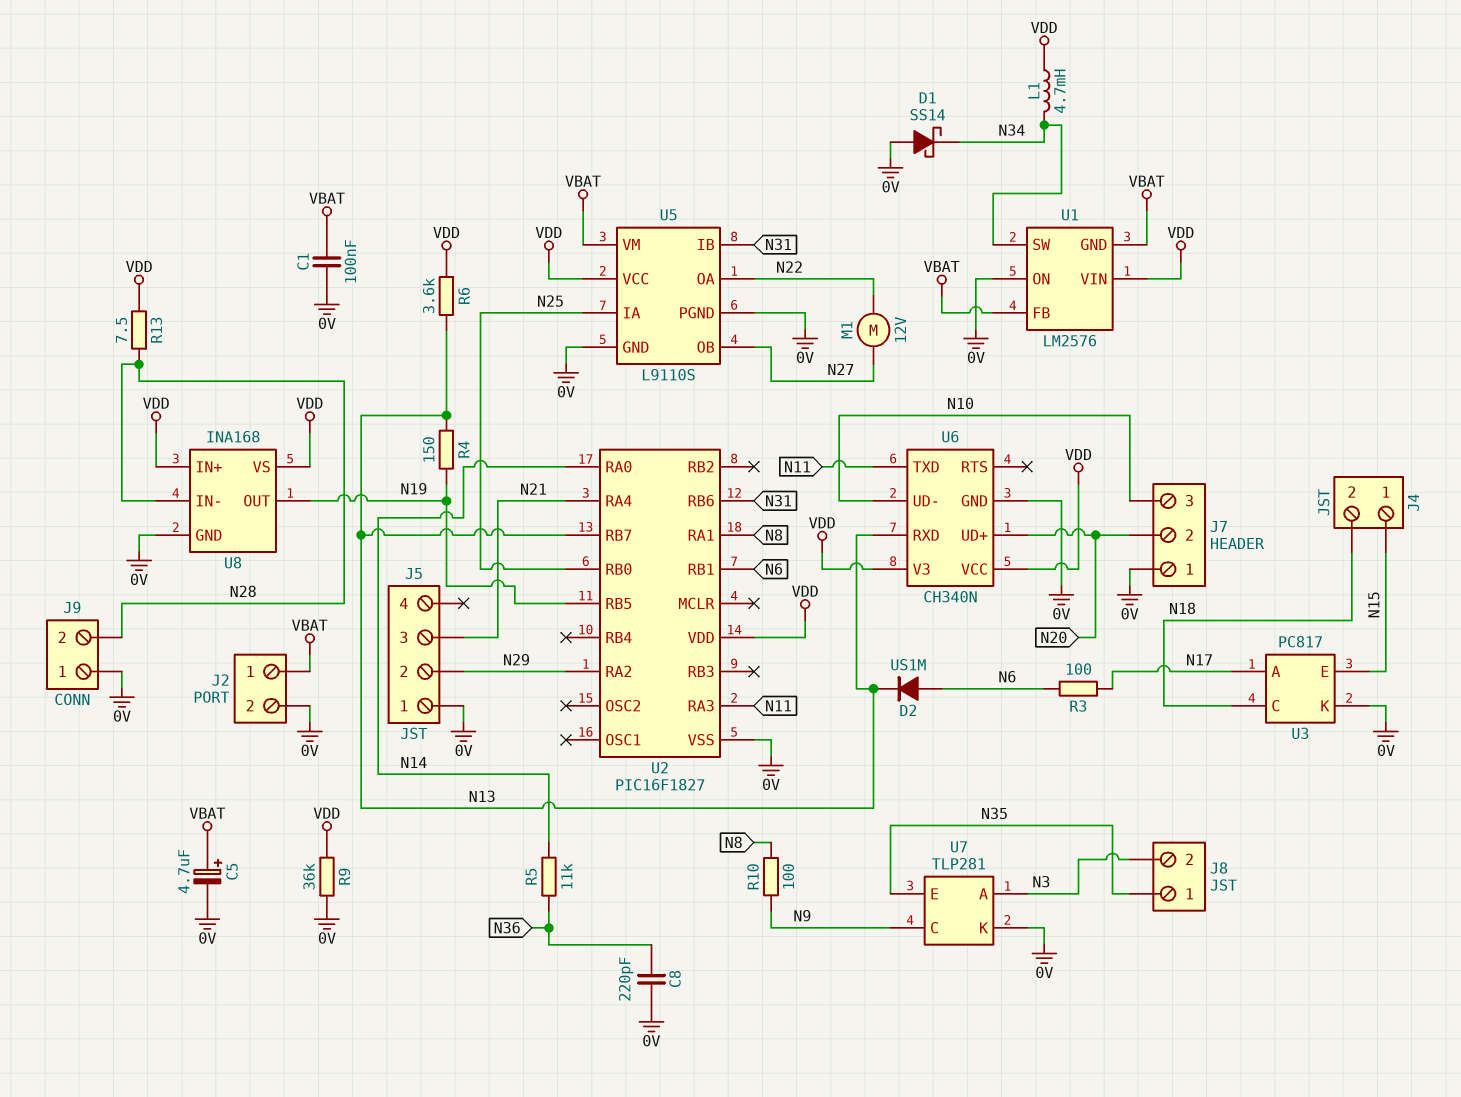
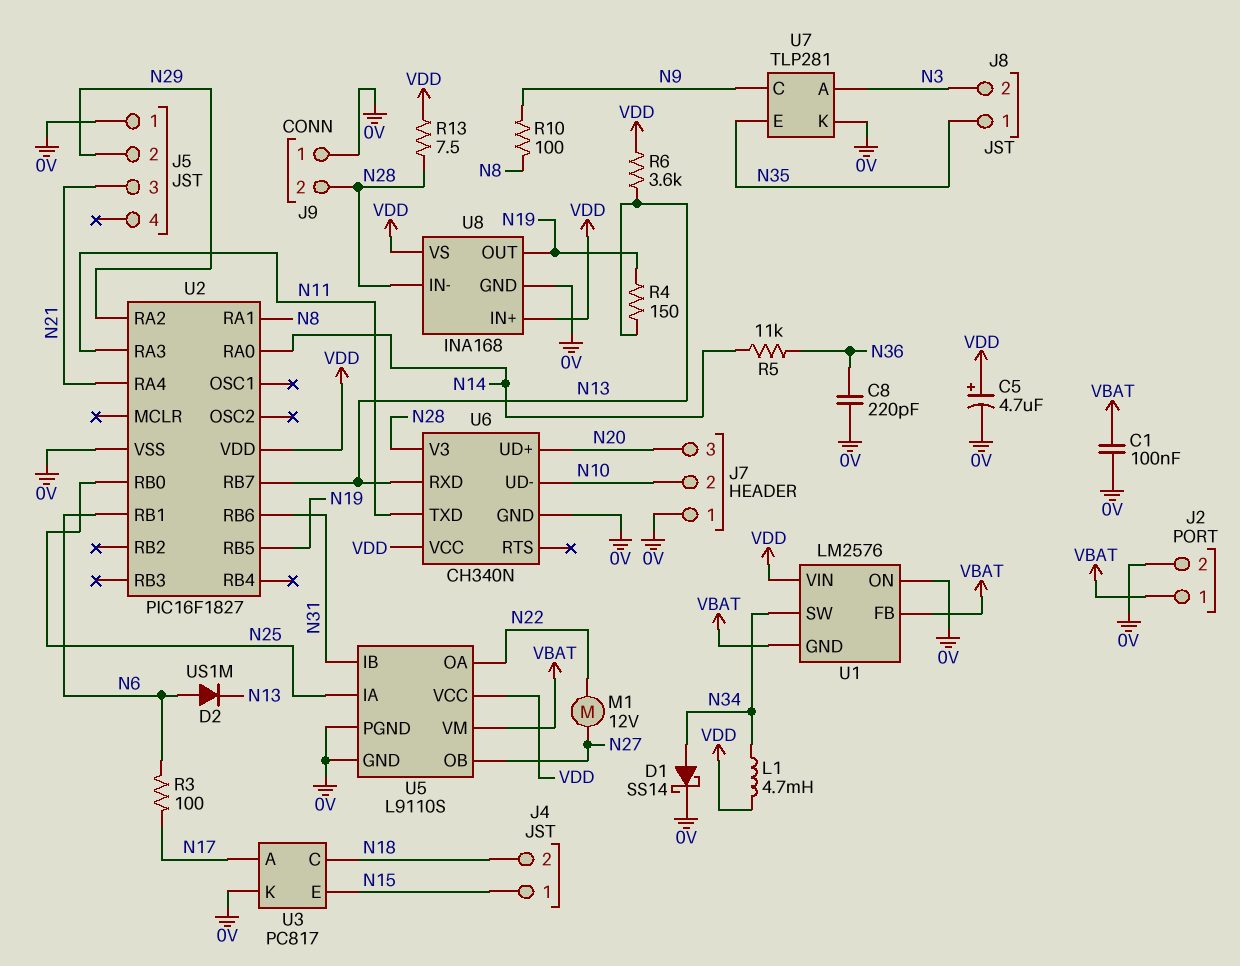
C5: 4.7uF (plus VBAT, minus 0V) -> 4.7uF (plus VDD, minus 0V)
D1: schottky SS14 (A 0V, K N34) -> schottky SS14 (A N34, K 0V)
J7 pin 2: N20 -> N10
J7 pin 3: N10 -> N20
R9: 36k (0V, VDD) -> none
U6 pin V3: VDD -> N28

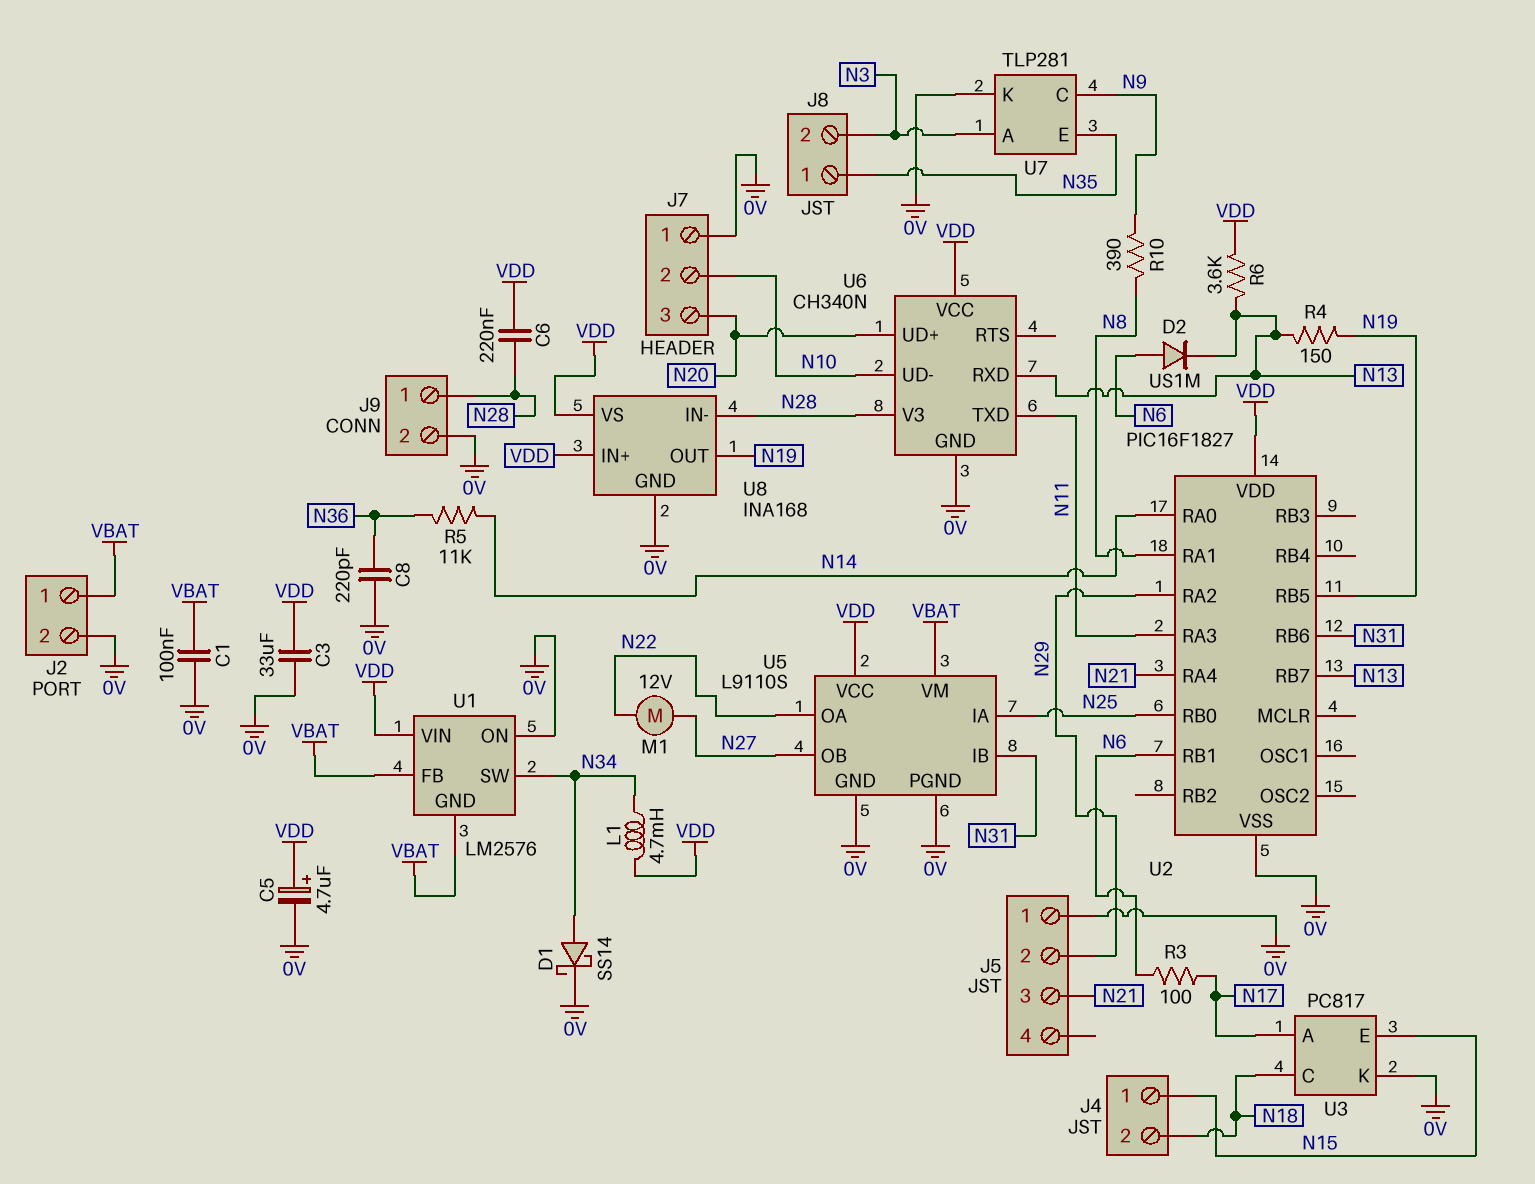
C3: none -> 33uF (0V, VDD)
C6: none -> 220nF (N28, VDD)
J9 pin 1: 0V -> N28
J9 pin 2: N28 -> 0V
R10: 100 (N8, N9) -> 390 (N8, N9)
R13: 7.5 (N28, VDD) -> none

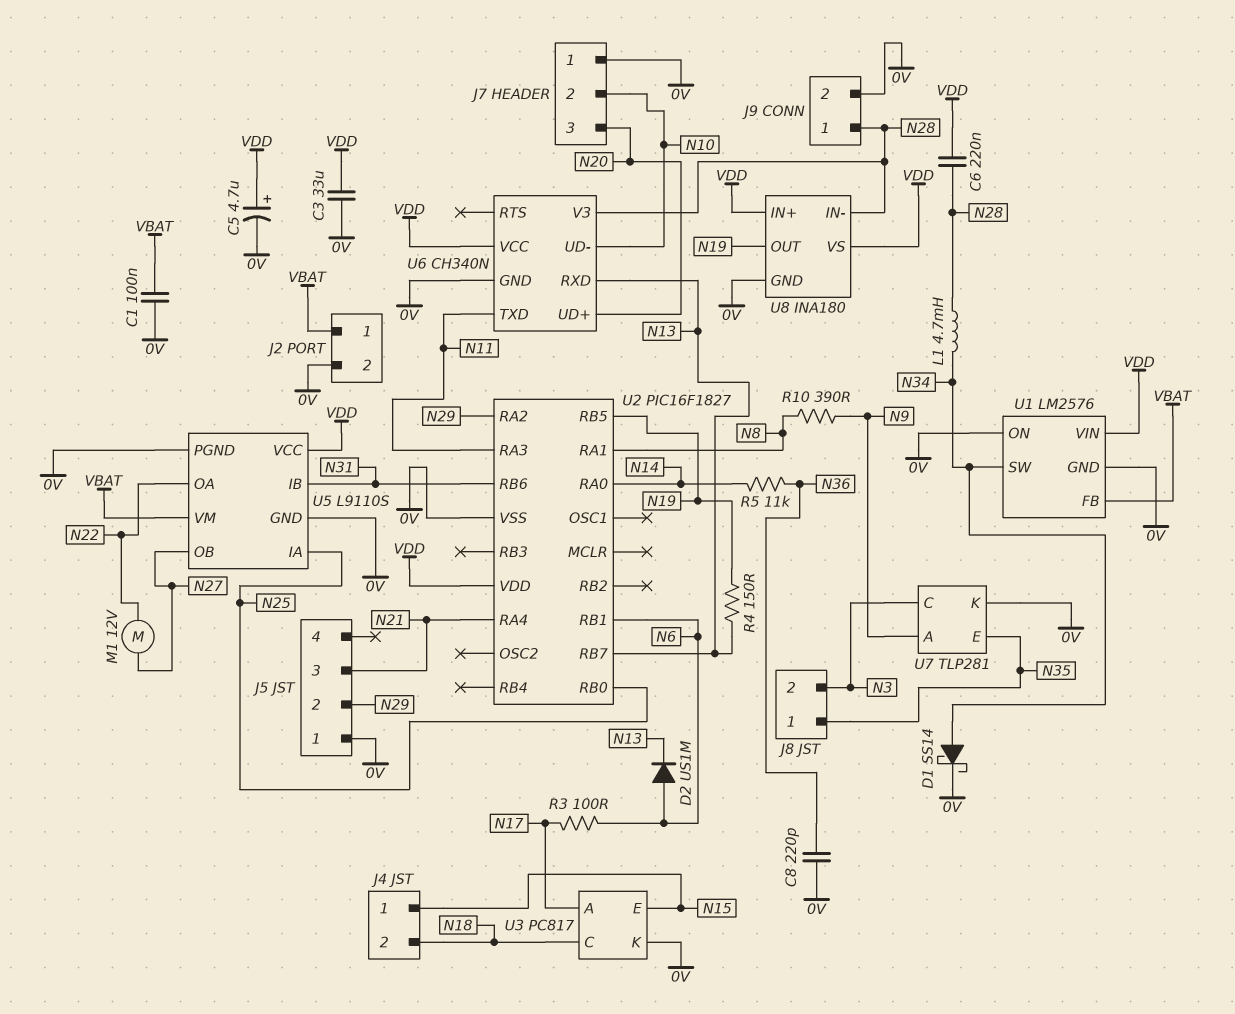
L1: 4.7mH (N34, VDD) -> 4.7mH (N28, N34)
R6: 3.6k (N13, VDD) -> none
U1 pin GND: VBAT -> 0V
U7 pin A: N3 -> N9
U7 pin C: N9 -> N3
U8: INA168 -> INA180

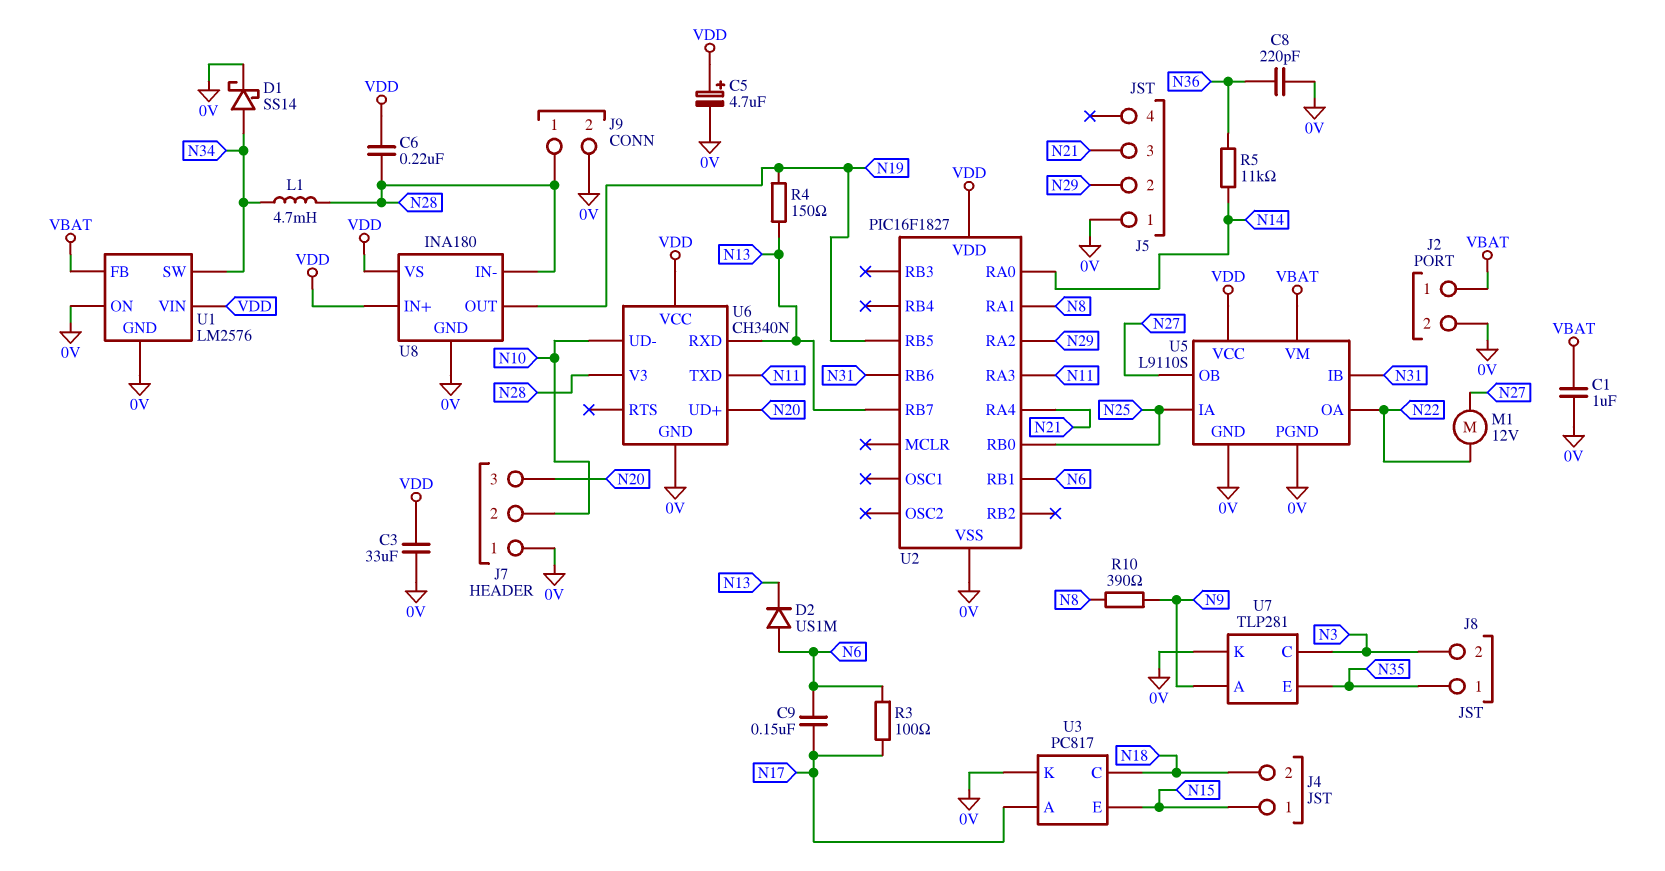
C1: 100nF (0V, VBAT) -> 1uF (0V, VBAT)
C9: none -> 150nF (N6, N17)

